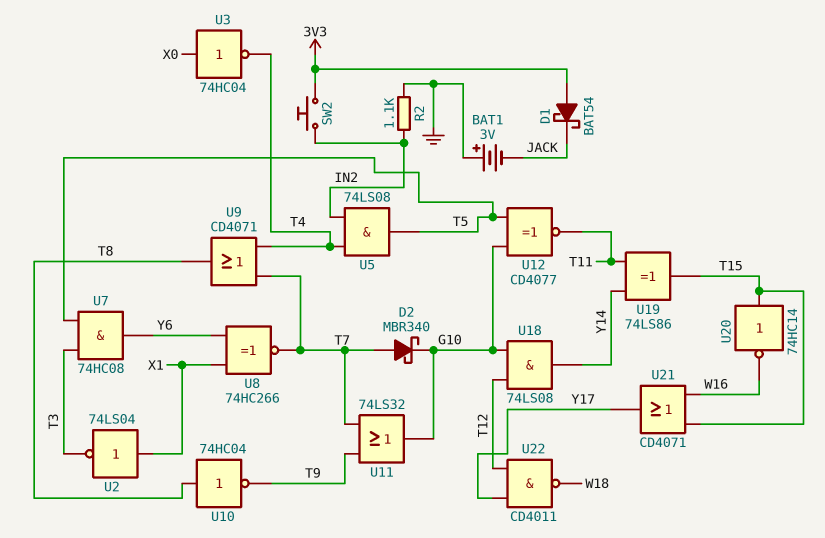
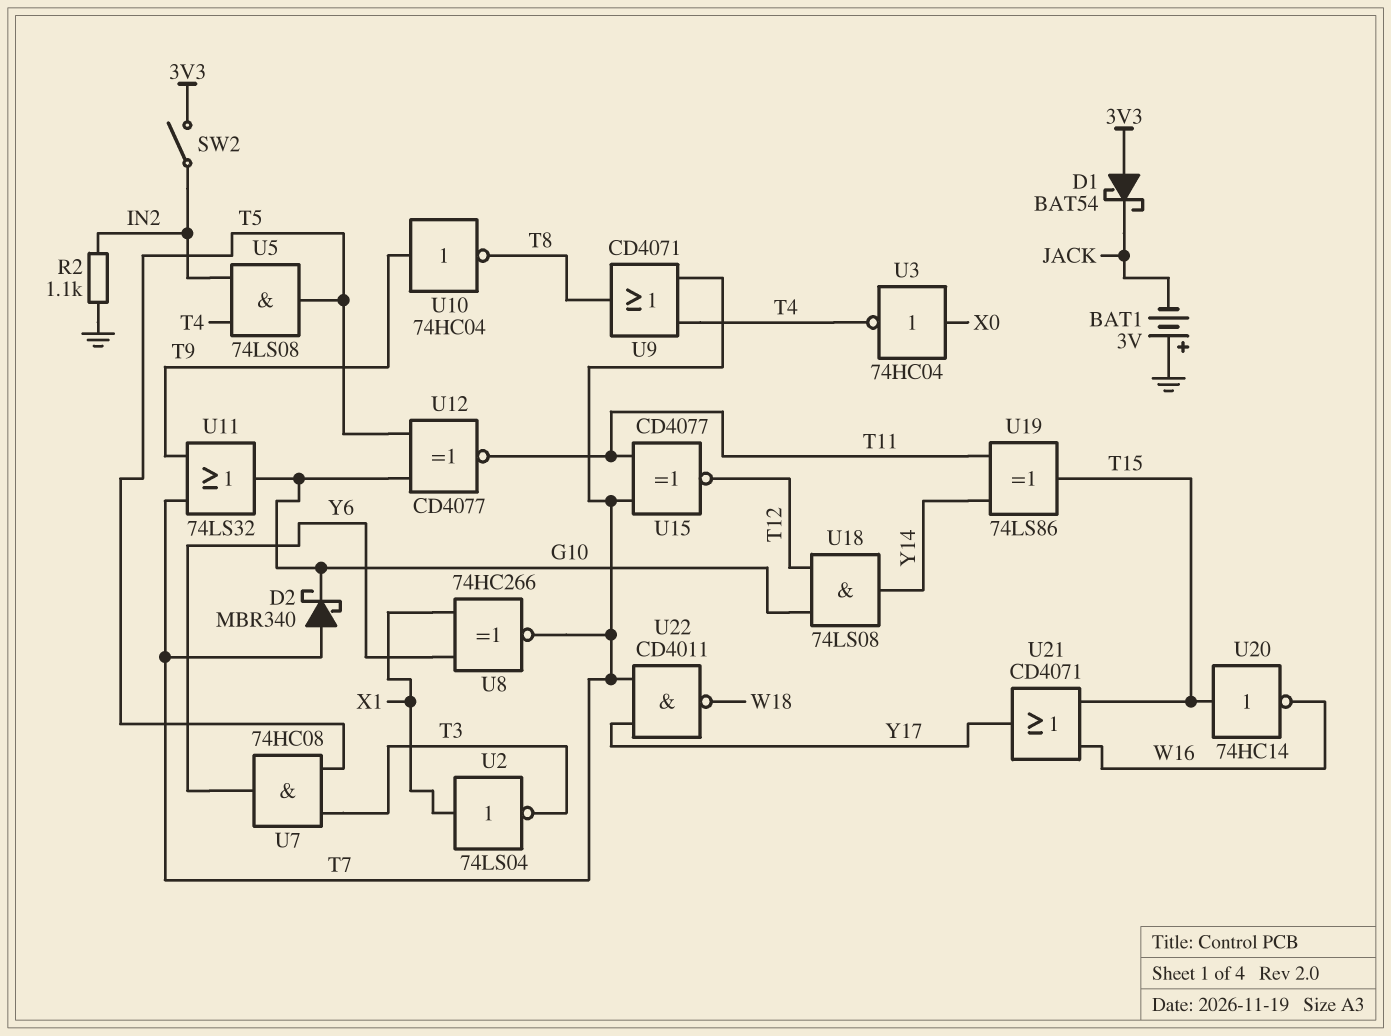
SW2: button (3V3, IN2) -> switch (3V3, IN2)
U10: NOT 74HC04 (in T8, out T9) -> NOT 74HC04 (in T9, out T8)
U15: none -> XNOR CD4077 (in T7, in T11, out T12)
U22: NAND CD4011 (in T12, in Y17, out W18) -> NAND CD4011 (in T7, in Y17, out W18)

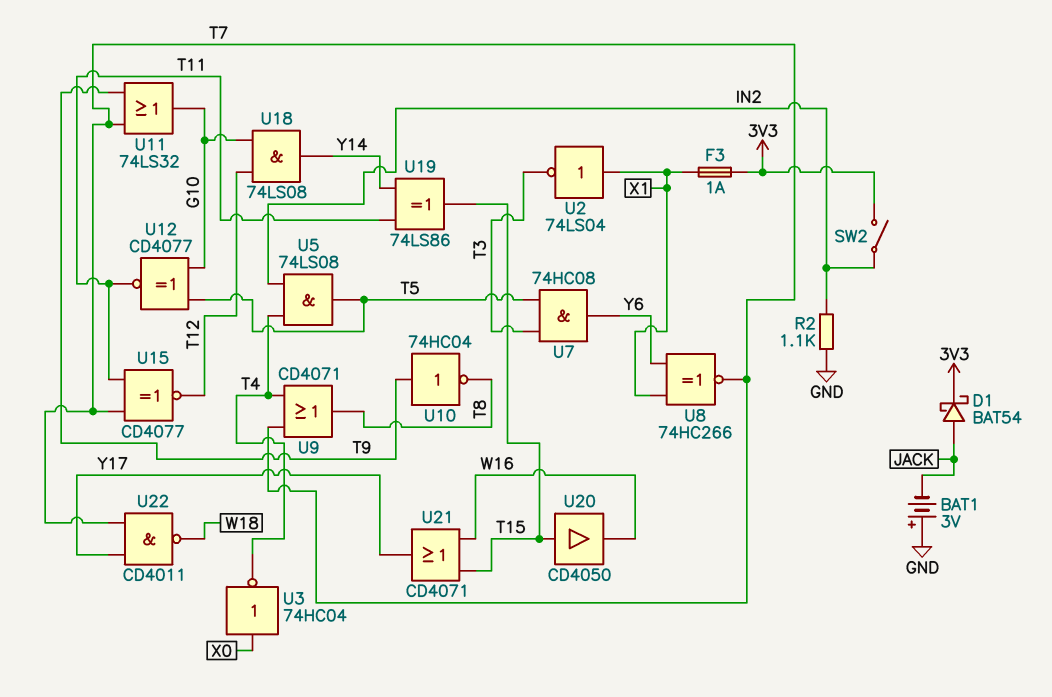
D1: schottky BAT54 (A 3V3, K JACK) -> schottky BAT54 (A JACK, K 3V3)
D2: schottky MBR340 (A T7, K G10) -> none
F3: none -> 1A (3V3, X1)
U20: NOT 74HC14 (in T15, out W16) -> buffer CD4050 (in T15, out W16)

